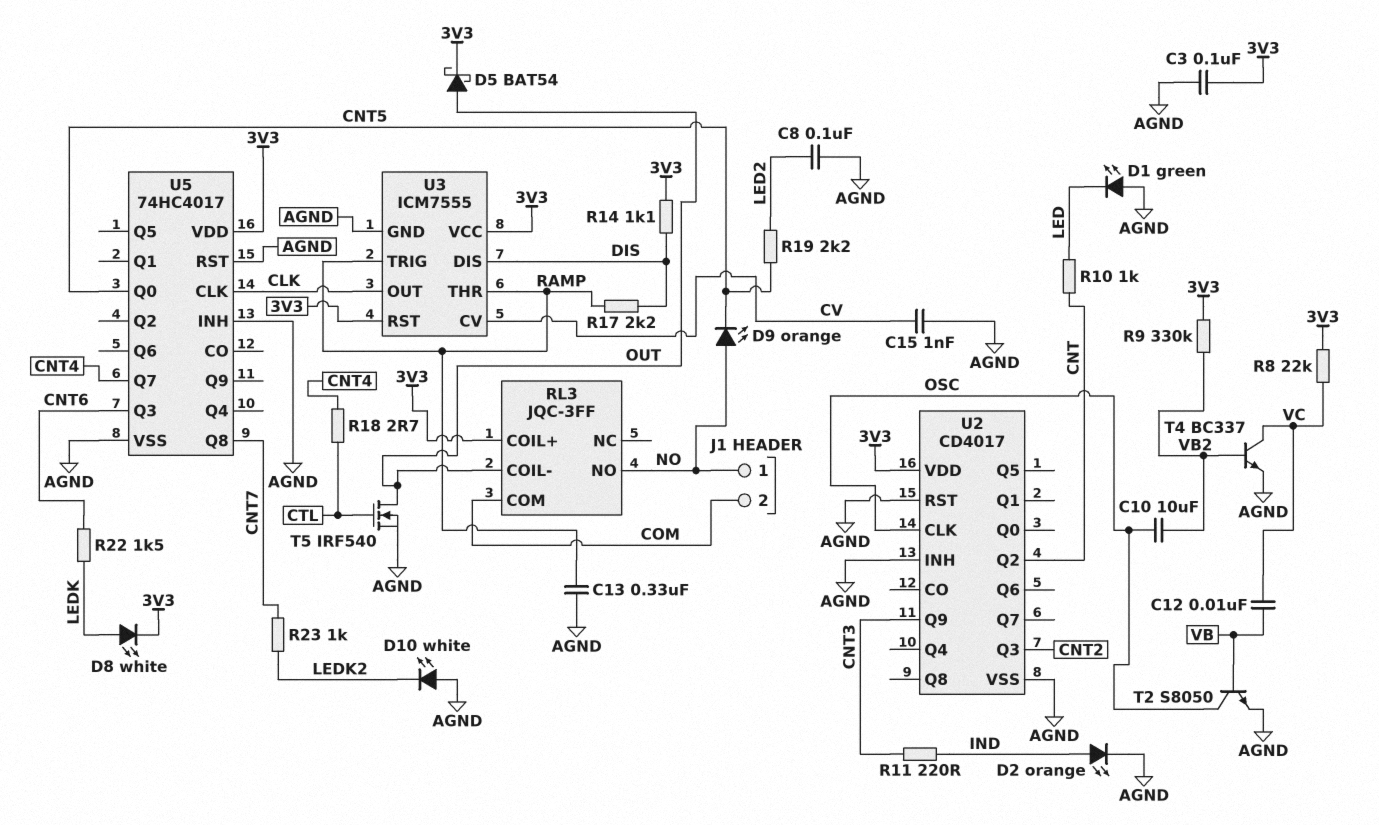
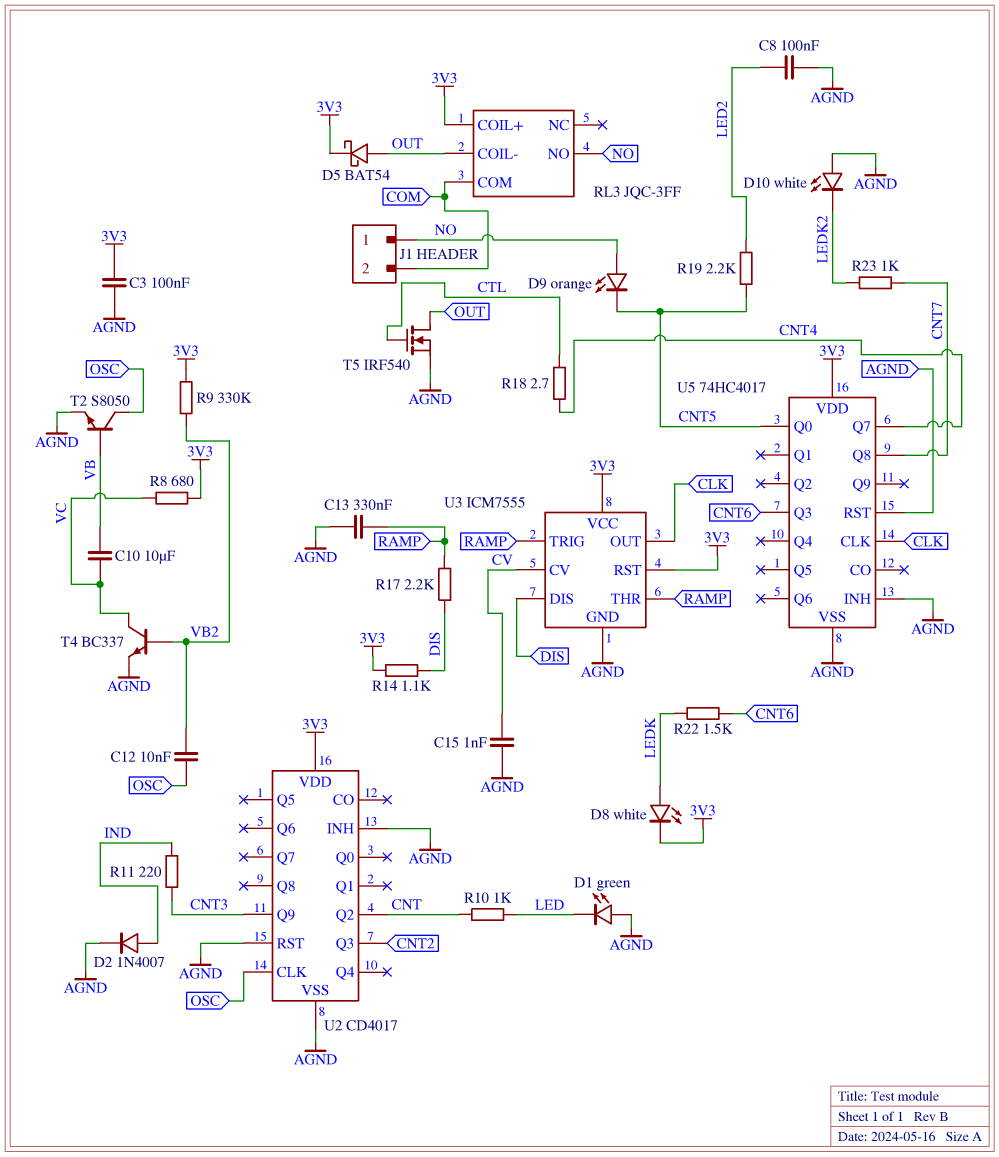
C10: 10uF (OSC, VB2) -> 10uF (VB, VC)
C12: 10nF (VB, VC) -> 10nF (OSC, VB2)
D2: LED orange (A IND, K AGND) -> diode 1N4007 (A IND, K AGND)
R8: 22k (3V3, VC) -> 680 (3V3, VC)

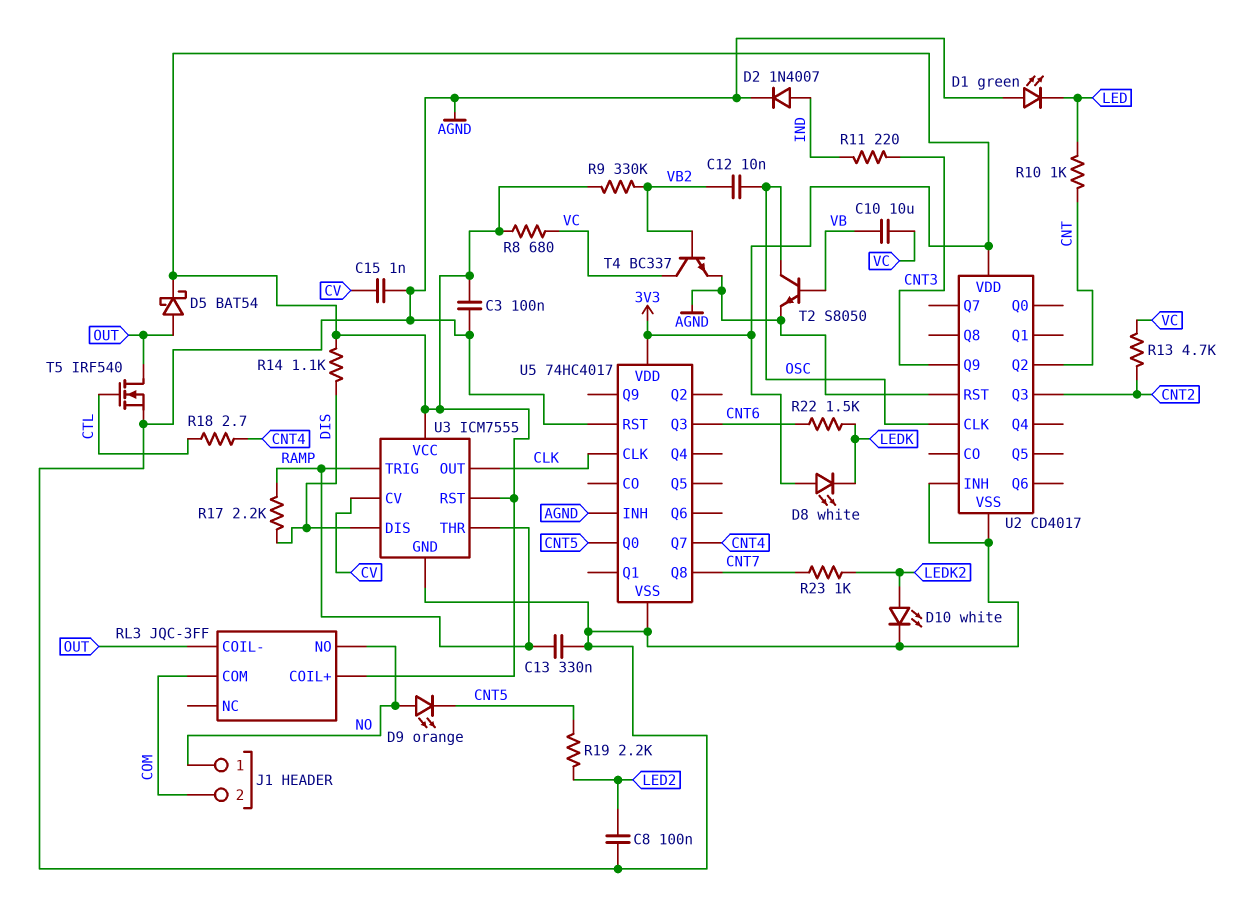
D8: LED white (A LEDK, K 3V3) -> LED white (A 3V3, K LEDK)
D10: LED white (A AGND, K LEDK2) -> LED white (A LEDK2, K AGND)
R13: none -> 4.7k (CNT2, VC)

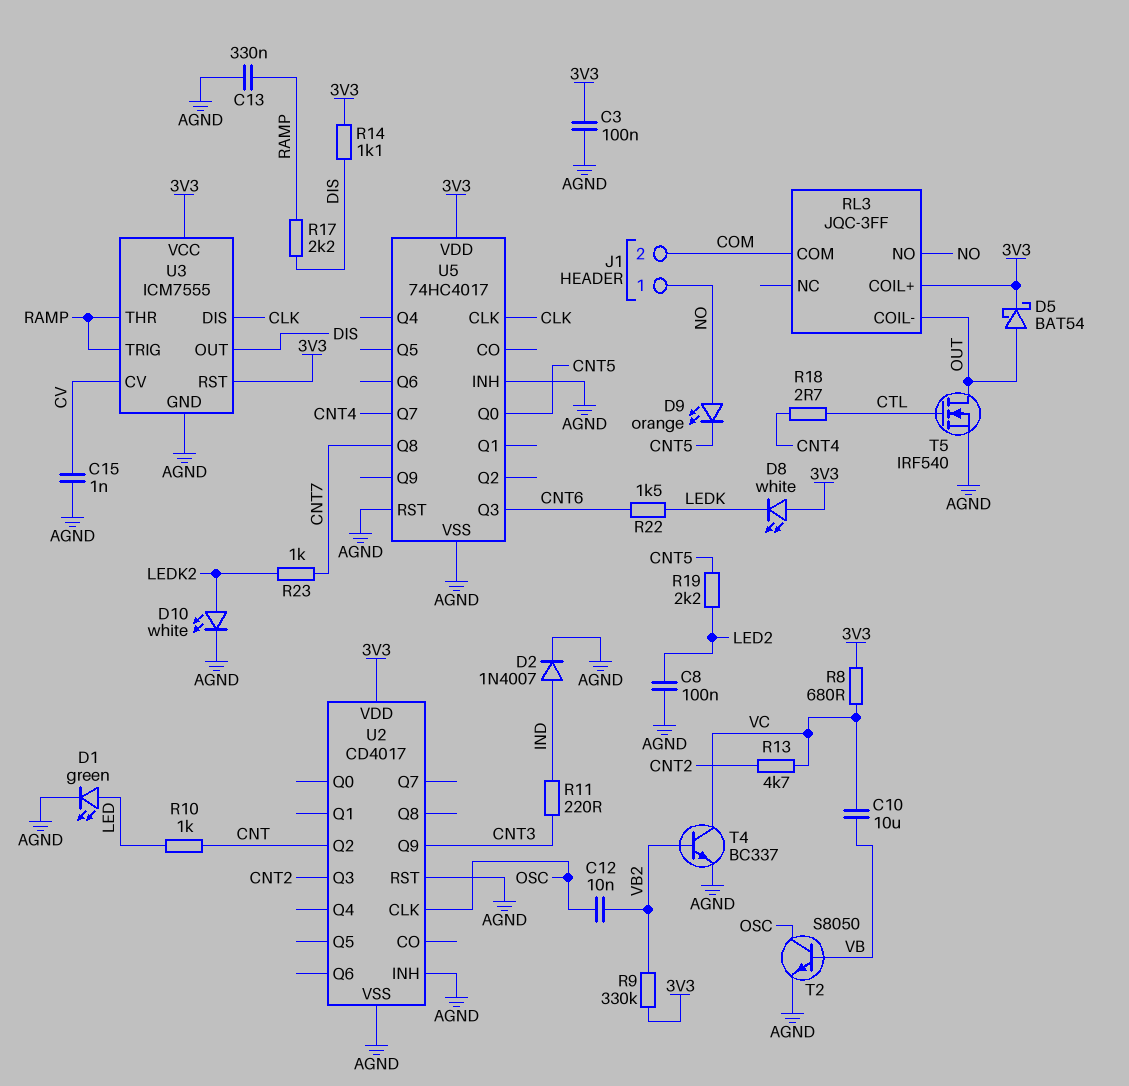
D1: LED green (A AGND, K LED) -> LED green (A LED, K AGND)
U3 pin DIS: DIS -> CLK
U3 pin OUT: CLK -> DIS

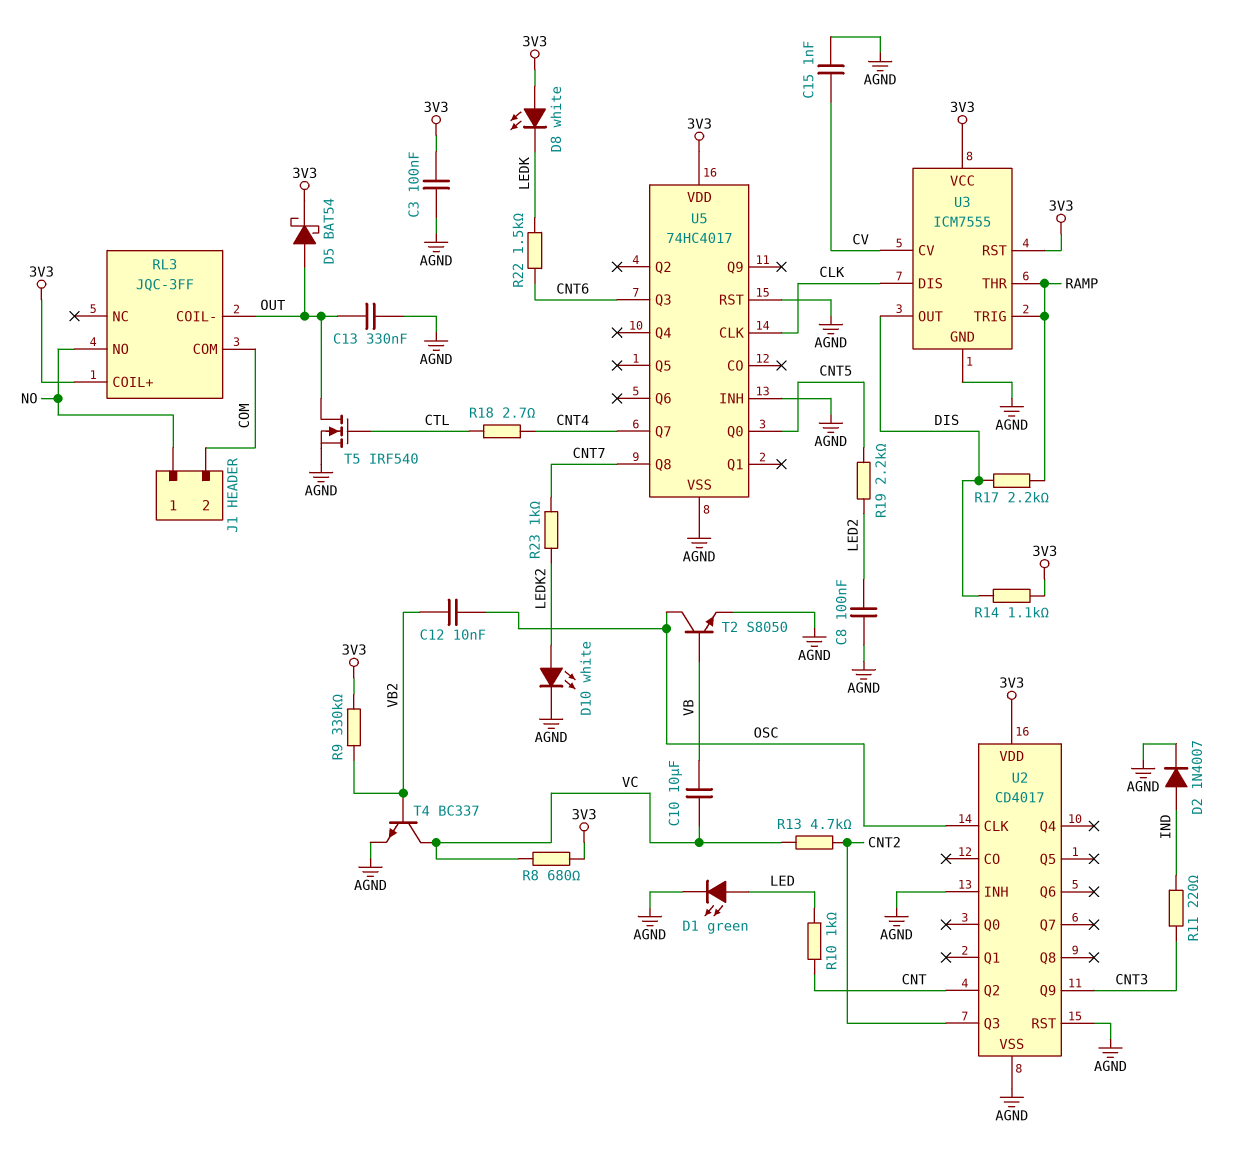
C13: 330nF (AGND, RAMP) -> 330nF (AGND, OUT)
D9: LED orange (A NO, K CNT5) -> none

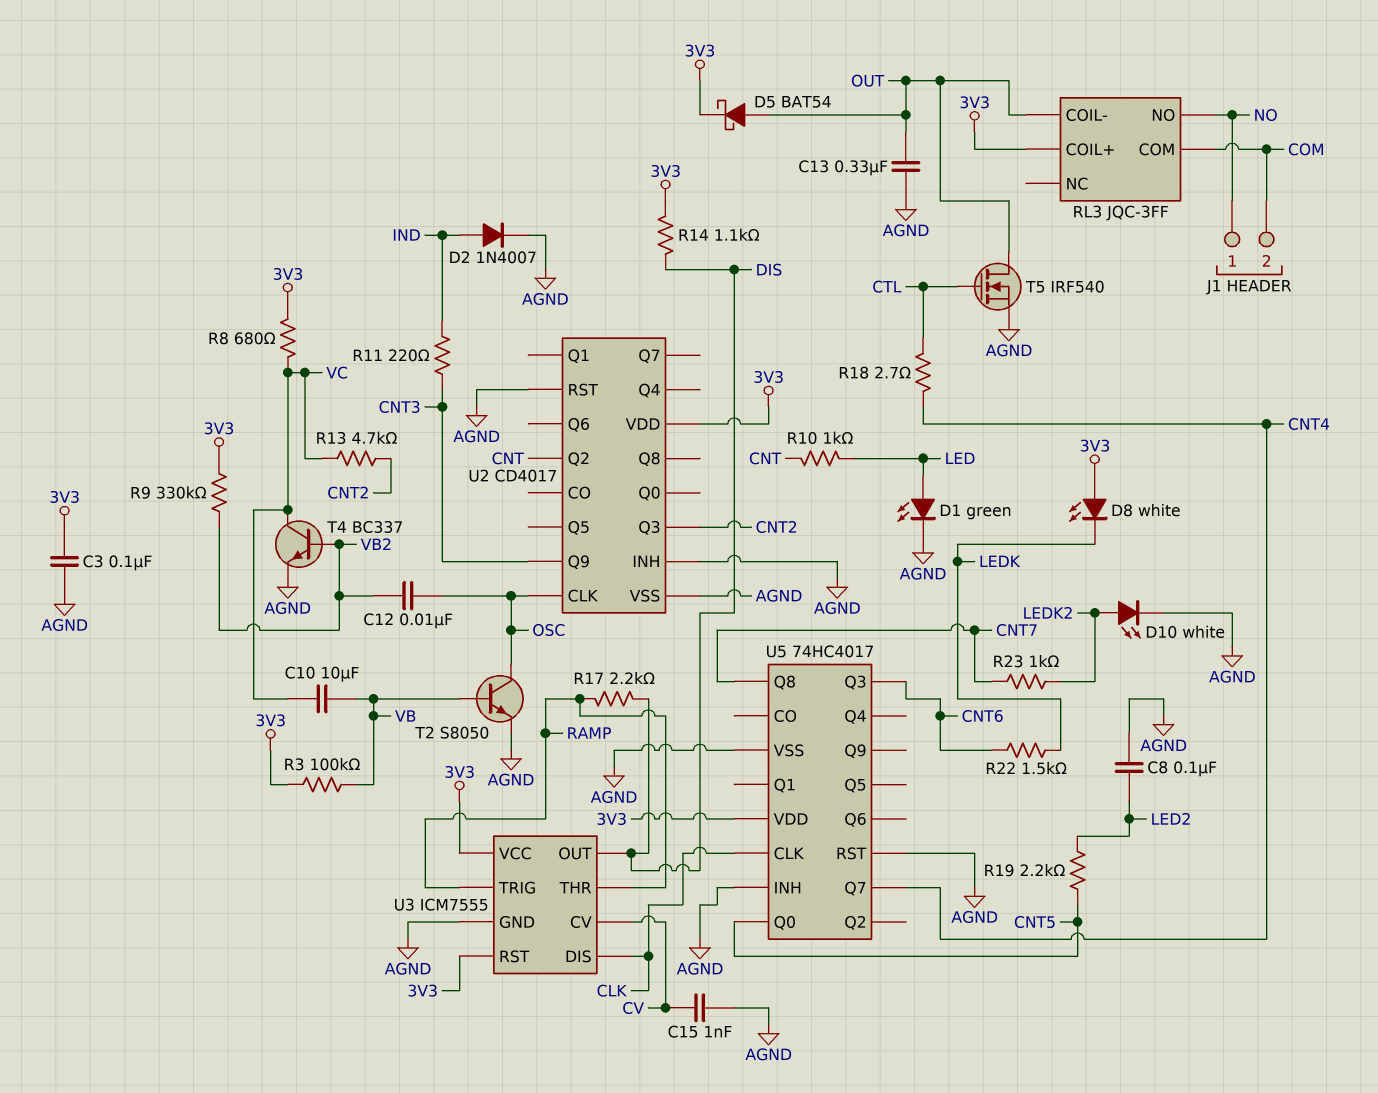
R3: none -> 100k (3V3, VB)

